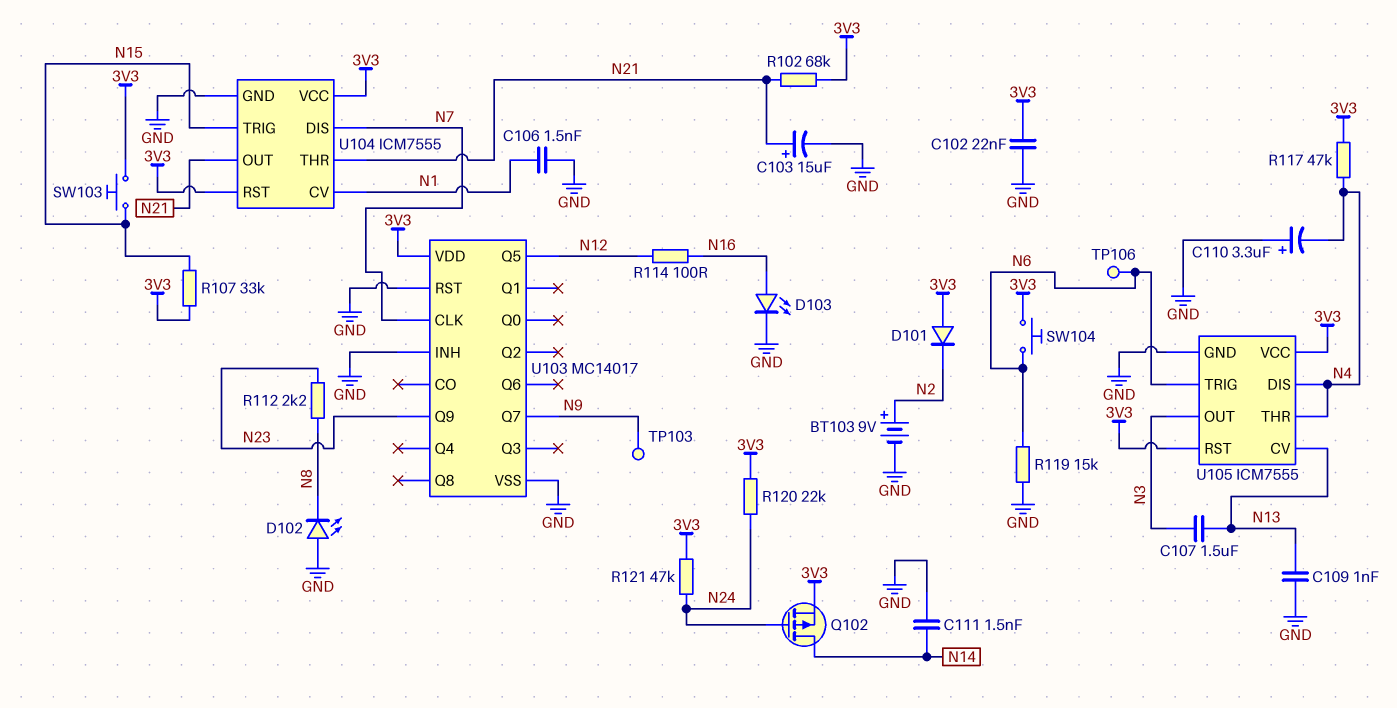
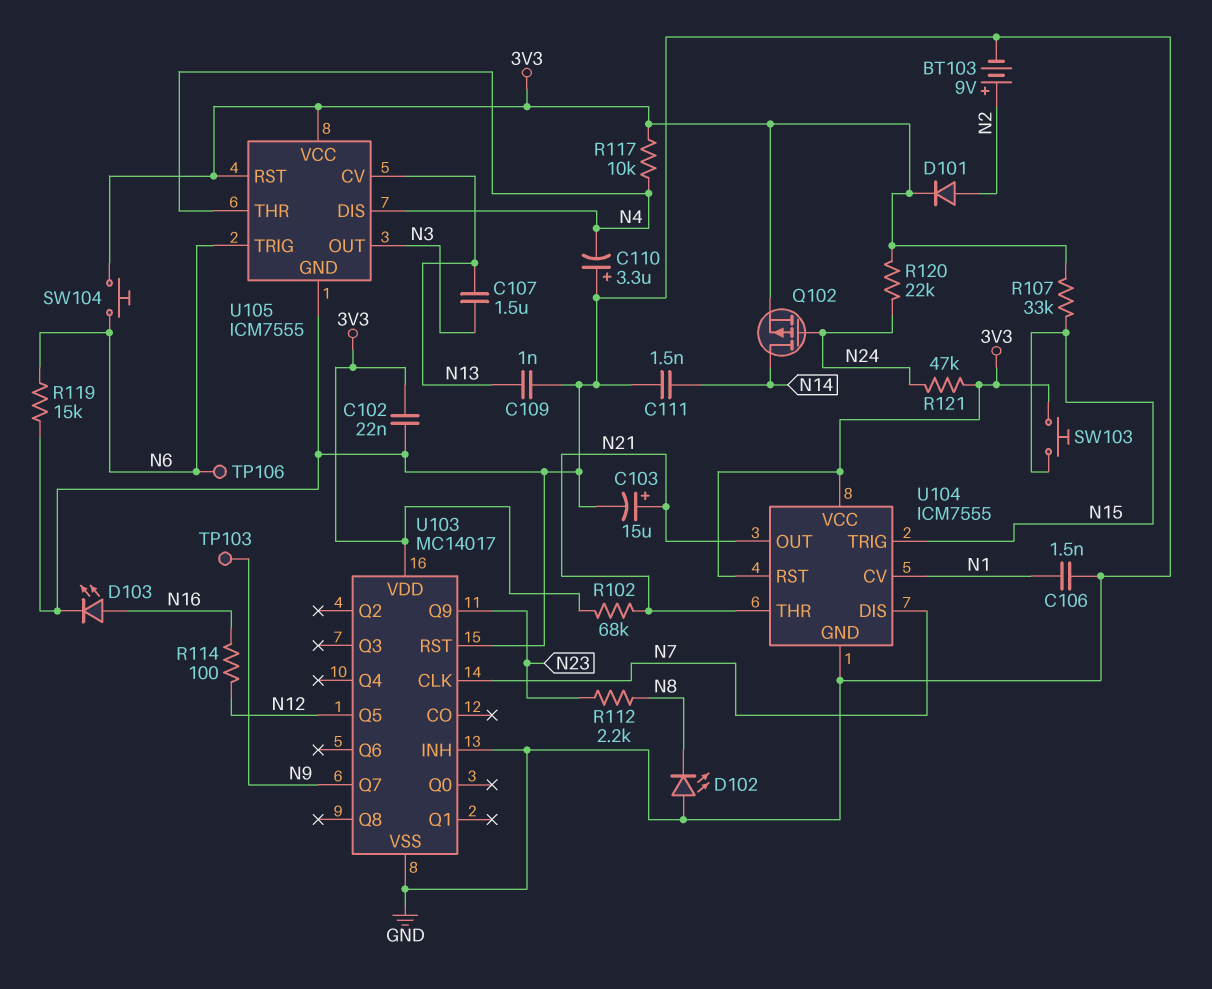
D101: diode (A 3V3, K N2) -> diode (A N2, K 3V3)
R117: 47k (3V3, N4) -> 10k (3V3, N4)

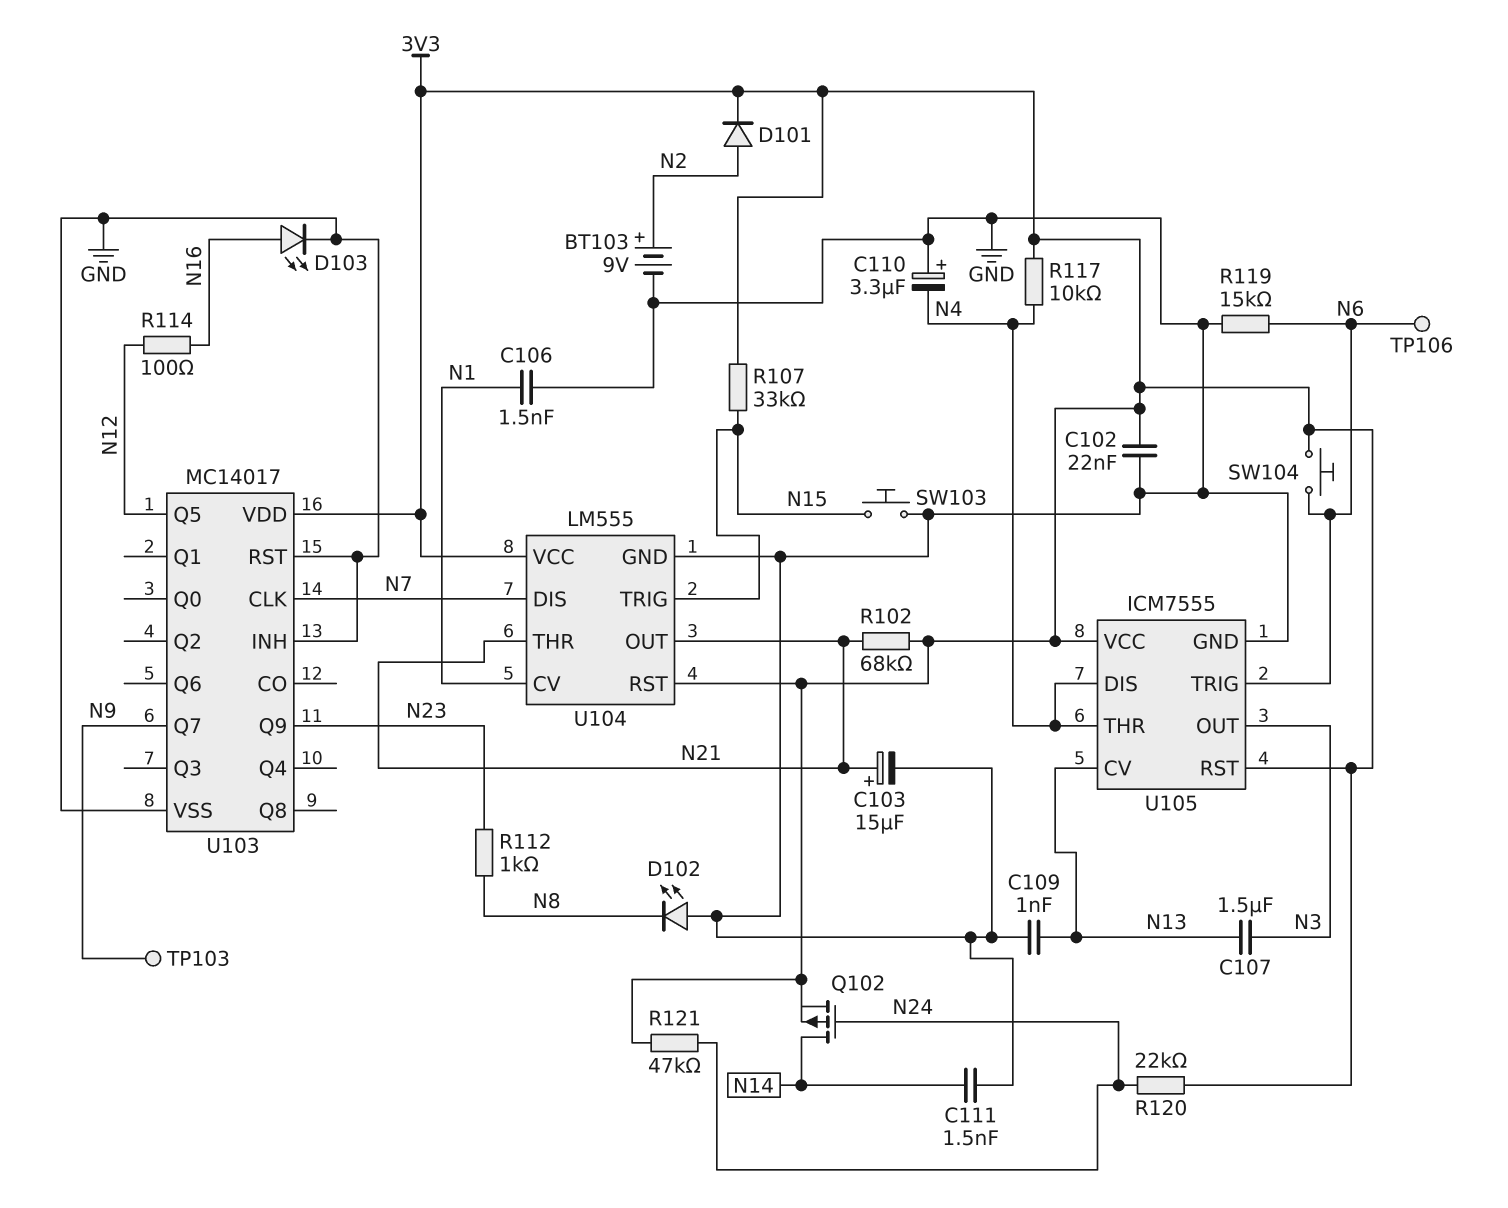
R112: 2.2k (N8, N23) -> 1k (N8, N23)
SW103: button (3V3, N15) -> button (GND, N15)
U104: ICM7555 -> LM555

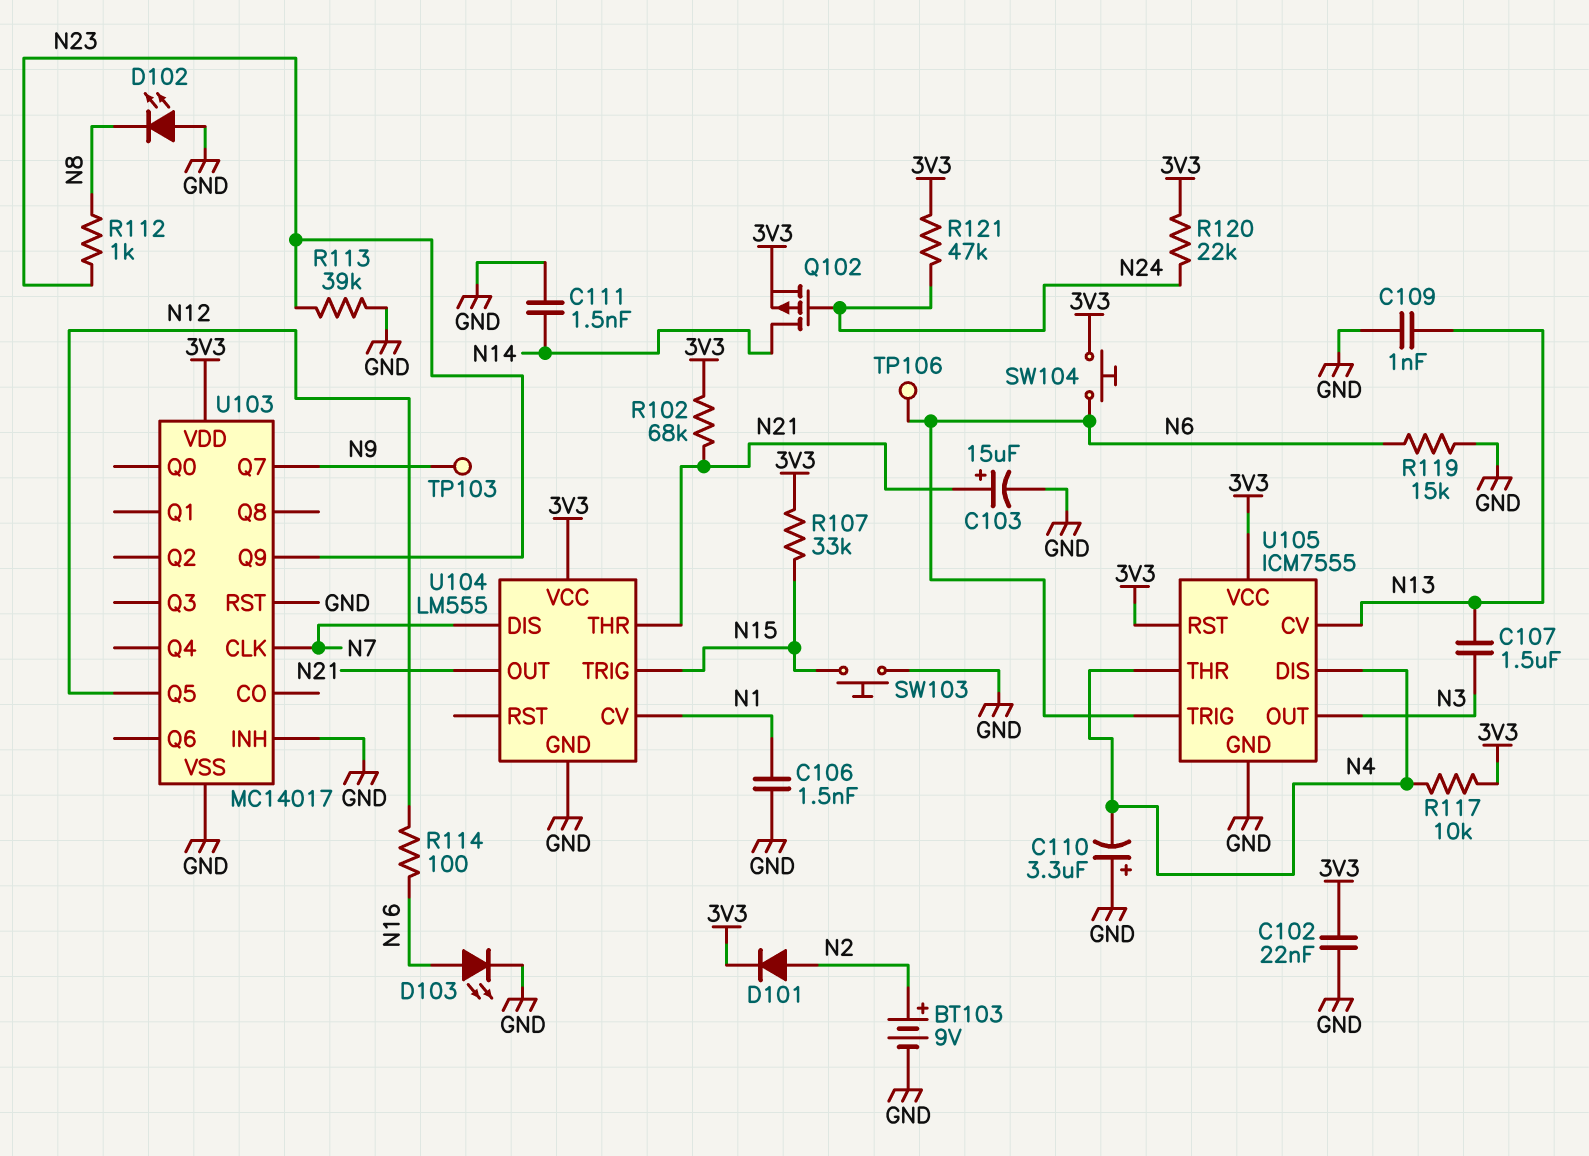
R113: none -> 39k (GND, N23)
U104 pin RST: 3V3 -> none

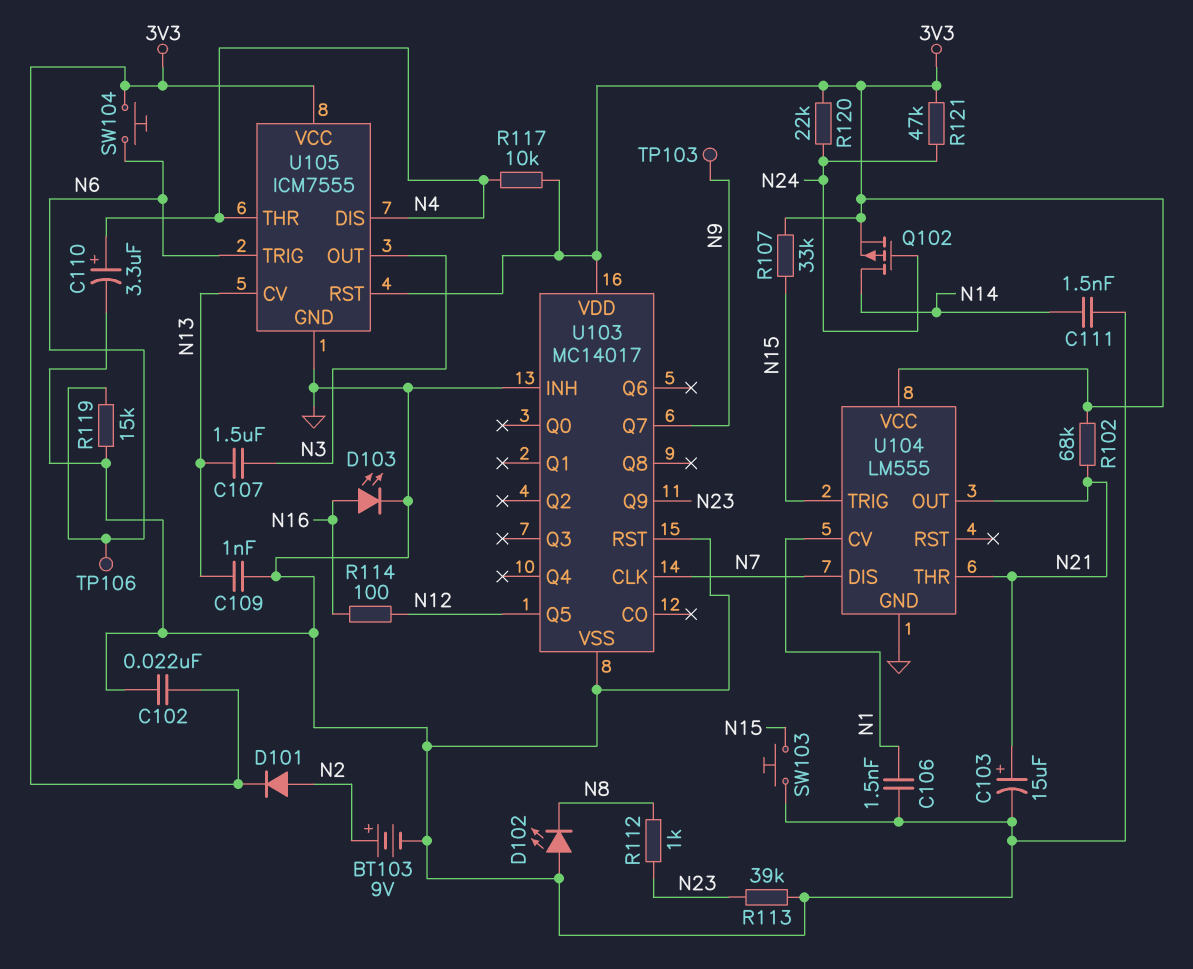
C110: 3.3uF (plus GND, minus N4) -> 3.3uF (plus N4, minus GND)

